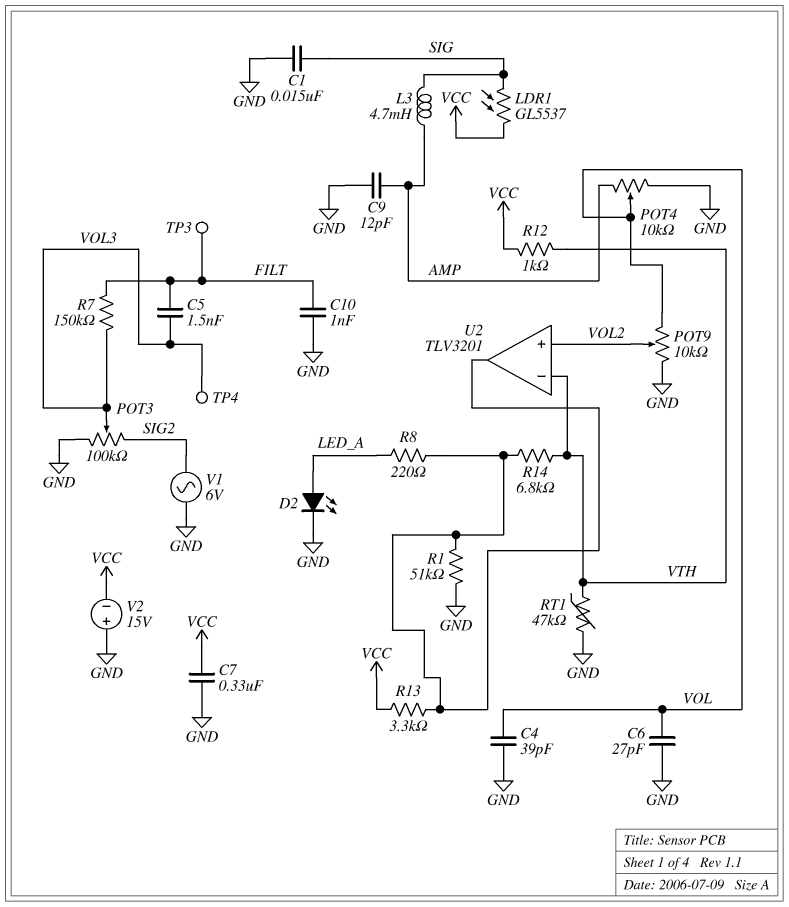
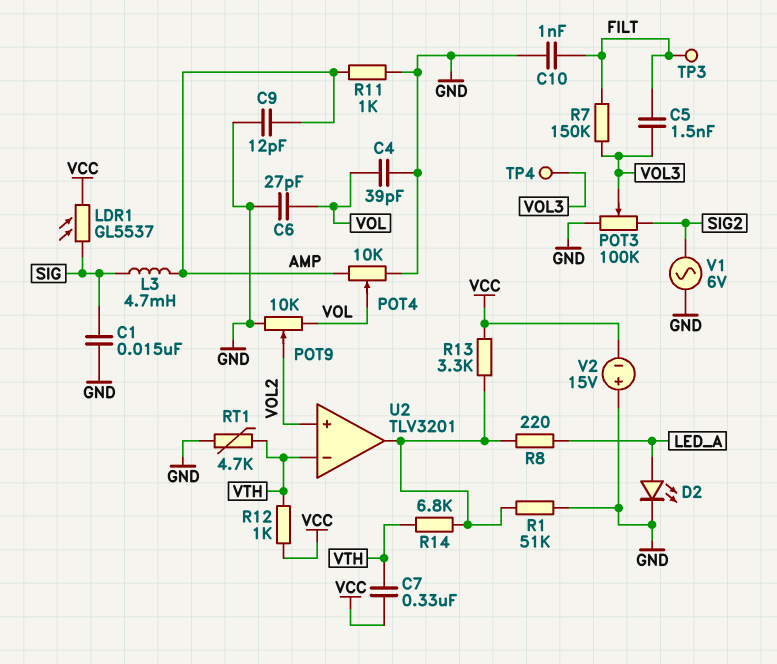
C7: 330nF (GND, VCC) -> 330nF (VCC, VTH)
R11: none -> 1k (AMP, GND)
RT1: 47k (GND, VTH) -> 4.7k (GND, VTH)

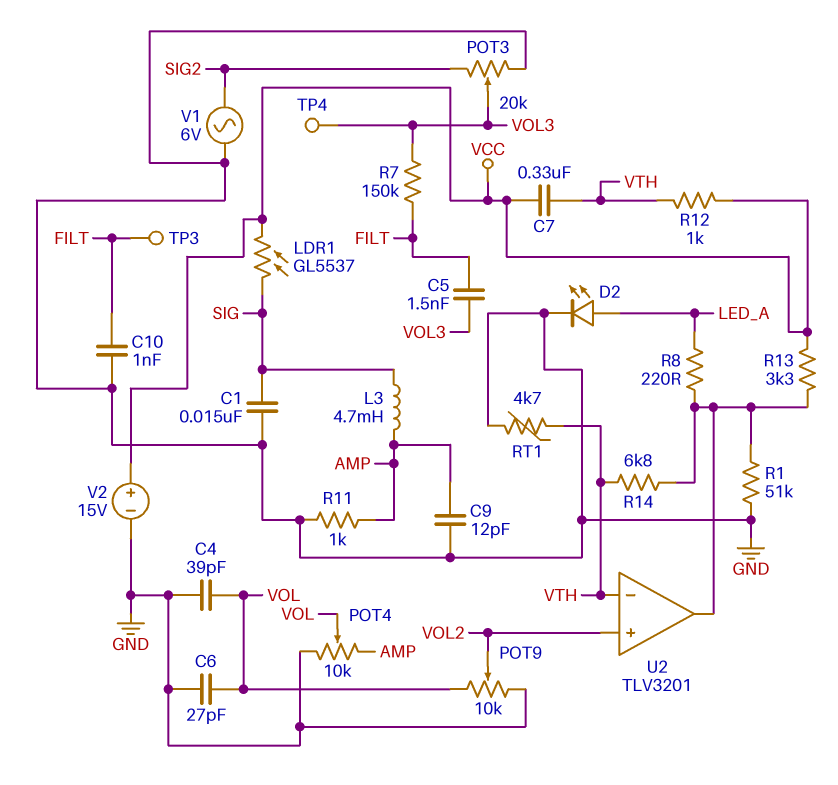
POT3: 100k (GND, SIG2, wiper VOL3) -> 20k (GND, SIG2, wiper VOL3)
V2: 15V (plus GND, minus VCC) -> 15V (plus VCC, minus GND)

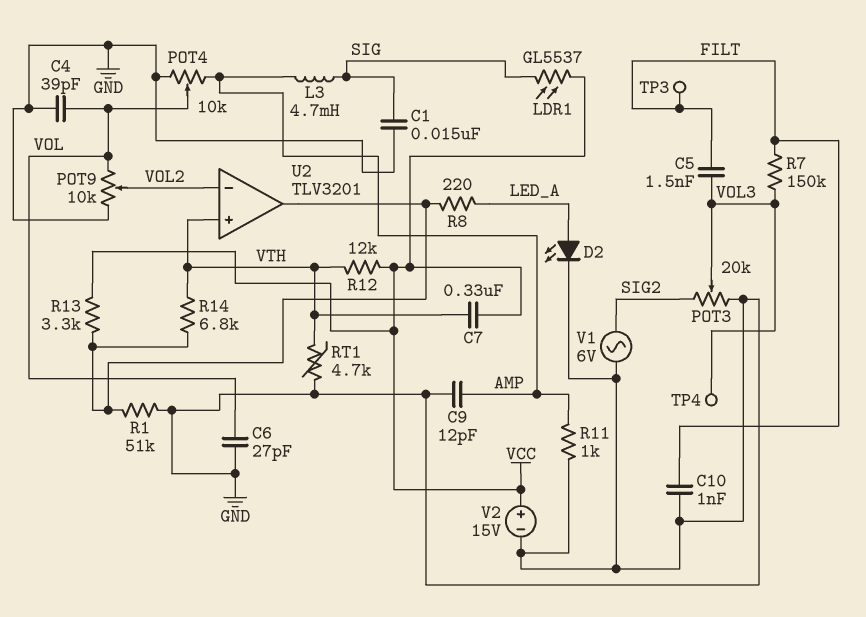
R12: 1k (VCC, VTH) -> 12k (VCC, VTH)
U2 pin in+: VOL2 -> VTH
U2 pin in-: VTH -> VOL2

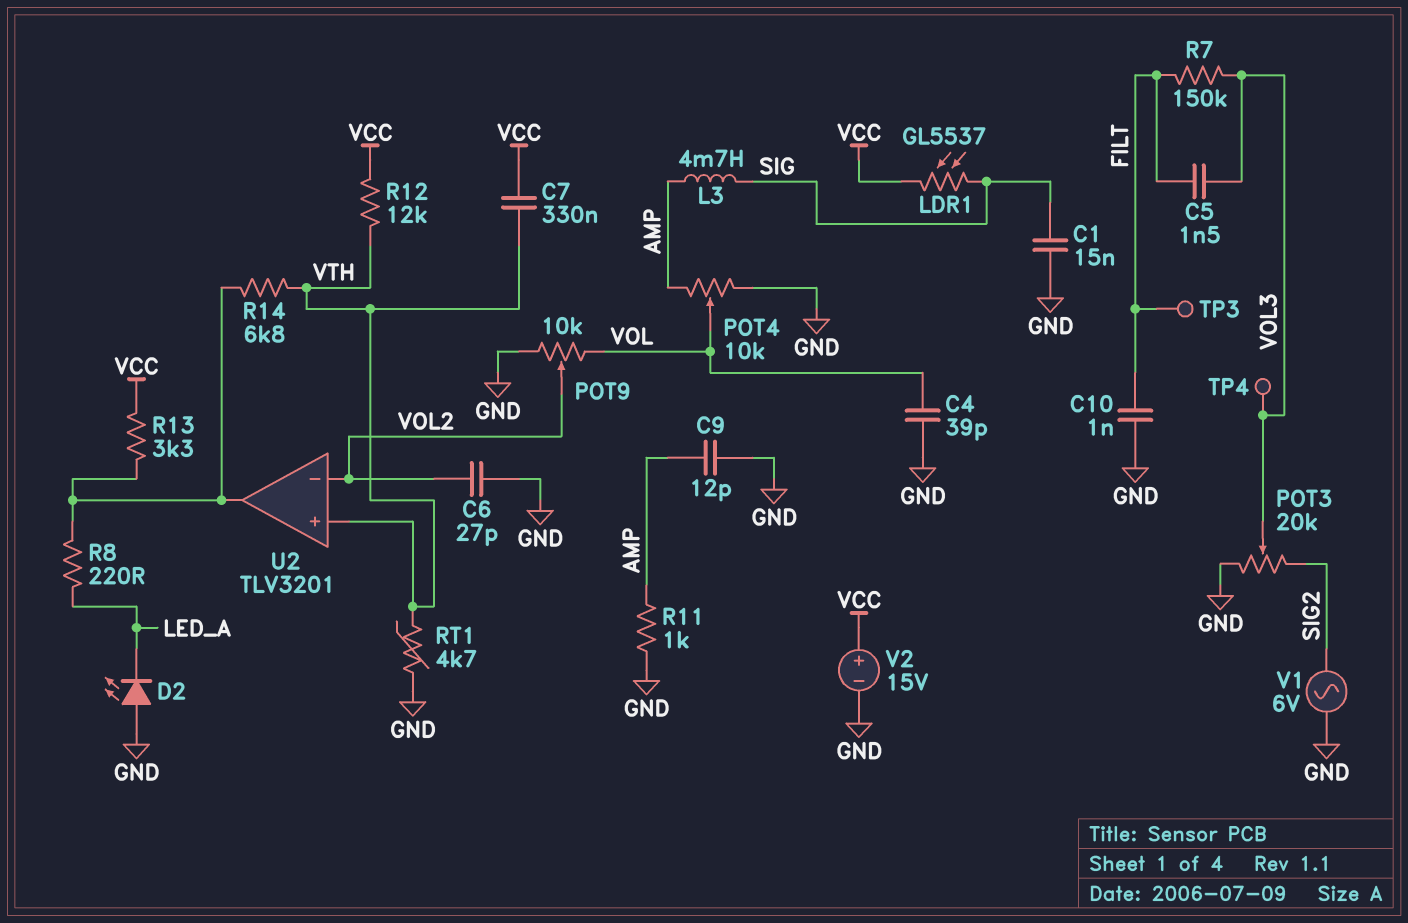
C6: 27pF (GND, VOL) -> 27pF (GND, VOL2)
D2: LED (A LED_A, K GND) -> LED (A GND, K LED_A)
R1: 51k (GND, U2/out) -> none

